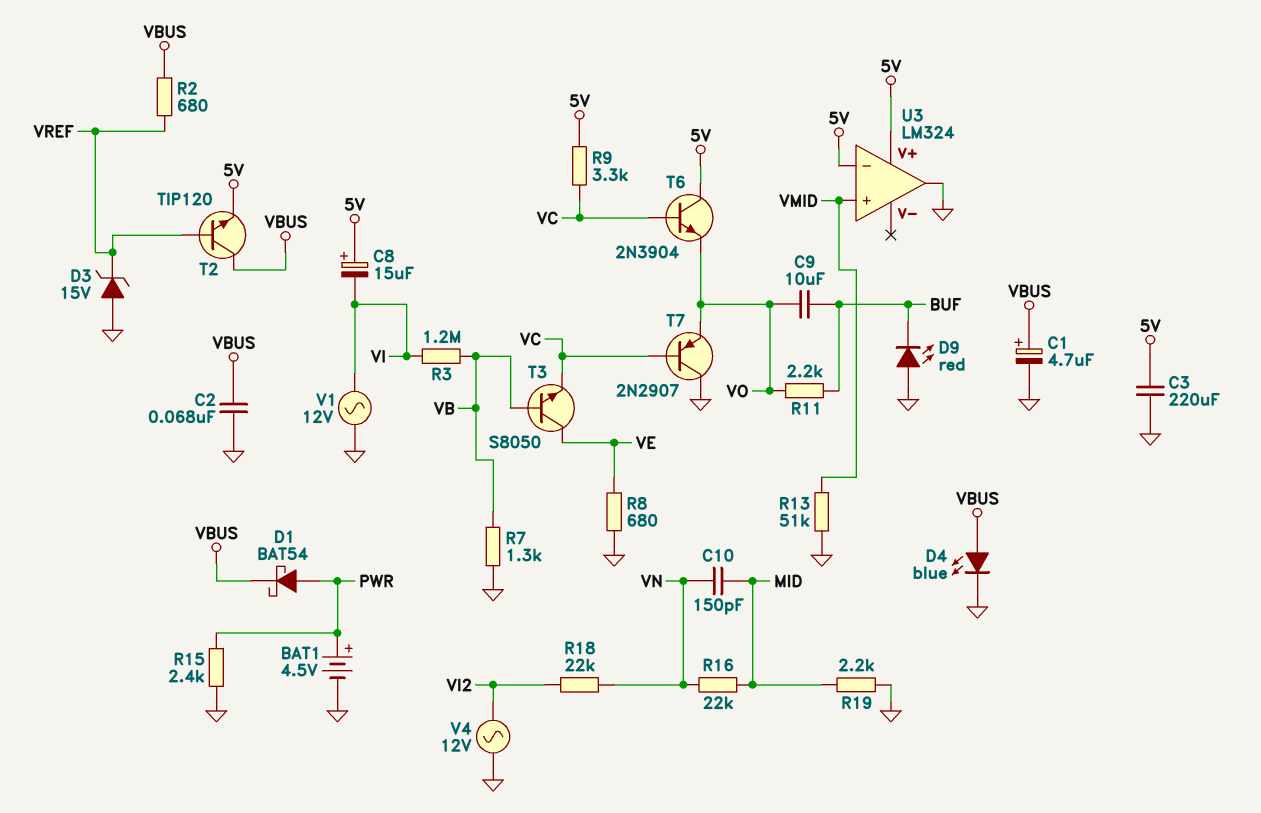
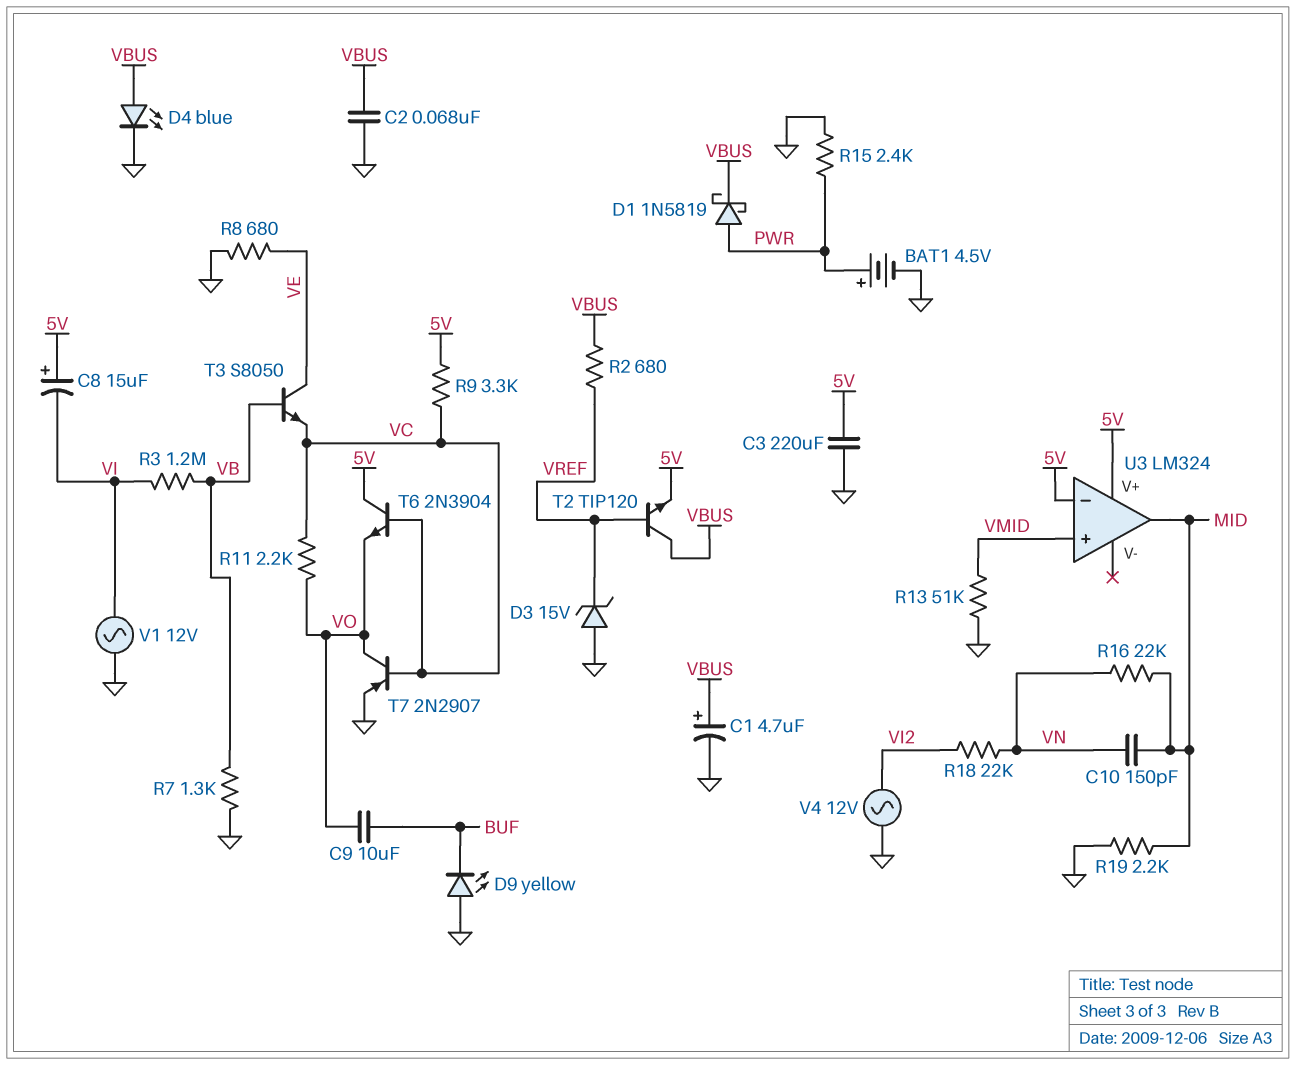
D1: schottky BAT54 (A PWR, K VBUS) -> schottky 1N5819 (A PWR, K VBUS)
D9: LED red (A GND, K BUF) -> LED yellow (A GND, K BUF)
R11: 2.2k (BUF, VO) -> 2.2k (VC, VO)
T7: PNP 2N2907 (B VC, C GND, E VO) -> PNP 2N2907 (B VC, C VO, E GND)
U3 pin out: GND -> MID

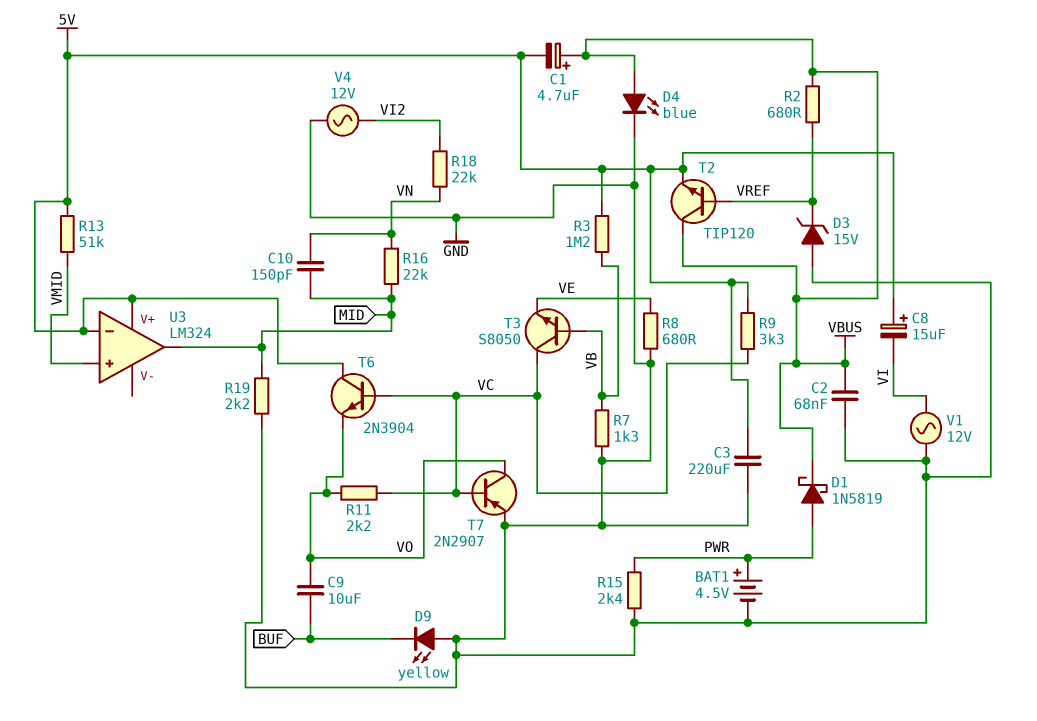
C1: 4.7uF (plus VBUS, minus GND) -> 4.7uF (plus VBUS, minus 5V)
R3: 1.2M (VB, VI) -> 1.2M (5V, VB)
R13: 51k (GND, VMID) -> 51k (5V, VMID)
T3: NPN S8050 (B VB, C VE, E VC) -> NPN S8050 (B VB, C VC, E VE)

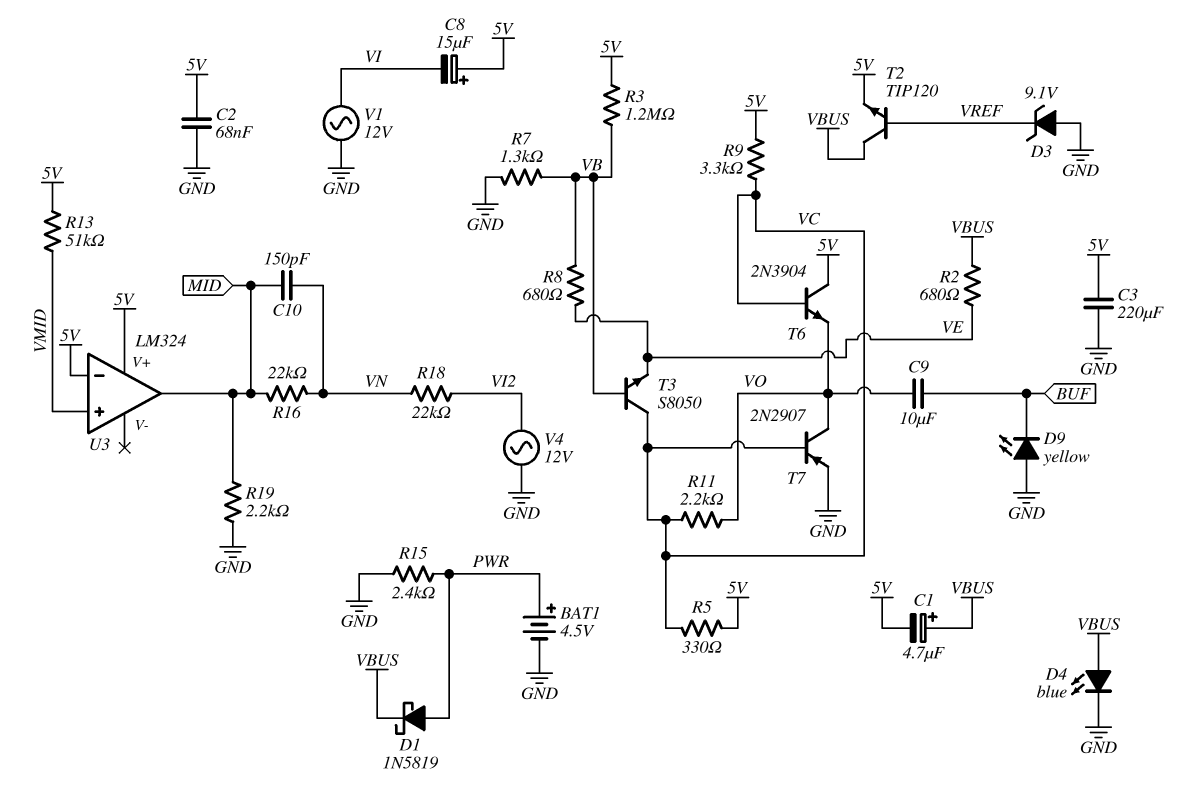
C2: 68nF (GND, VBUS) -> 68nF (5V, GND)
D3: zener 15V (A GND, K VREF) -> zener 9.1V (A GND, K VREF)
R2: 680 (VBUS, VREF) -> 680 (VBUS, VE)
R5: none -> 330 (5V, VC)
R8: 680 (GND, VE) -> 680 (VB, VE)

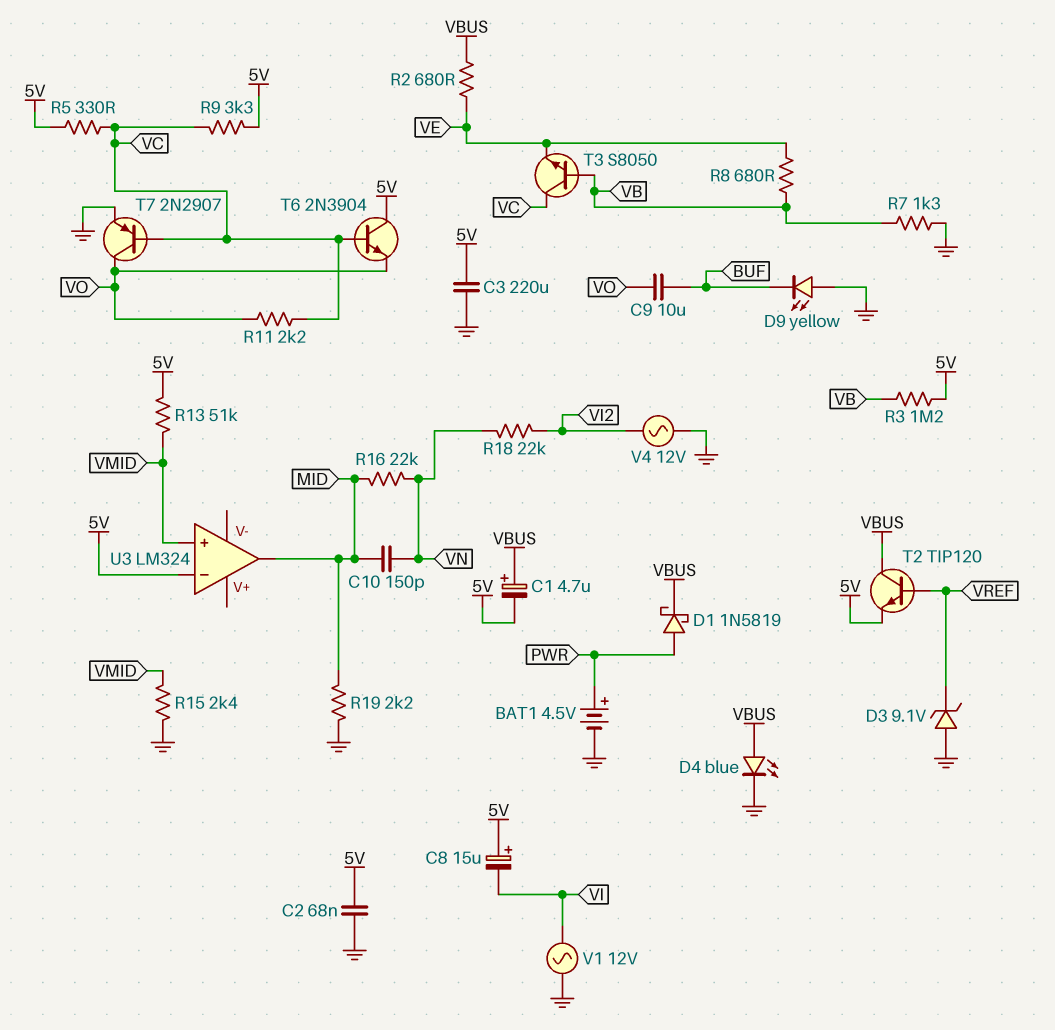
R15: 2.4k (GND, PWR) -> 2.4k (GND, VMID)
U3 pin V+: 5V -> none

